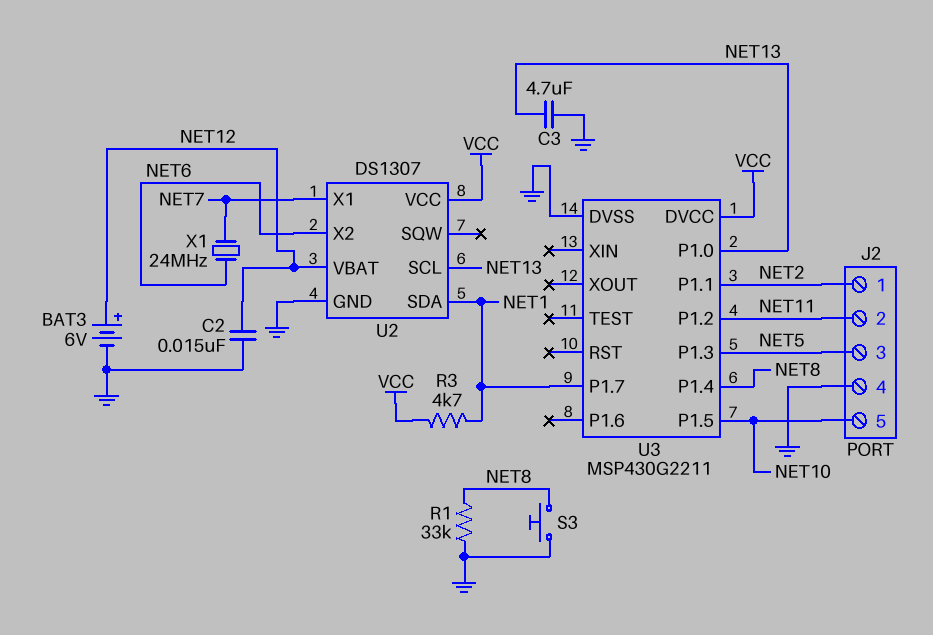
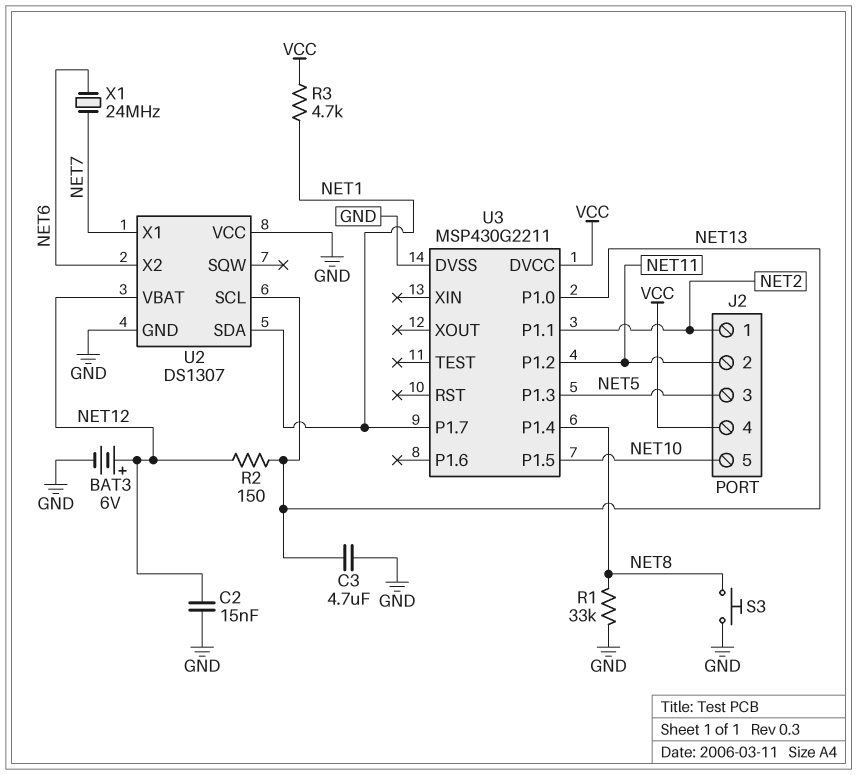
J2 pin 4: GND -> VCC
R2: none -> 150 (NET12, NET13)
U2 pin VCC: VCC -> GND

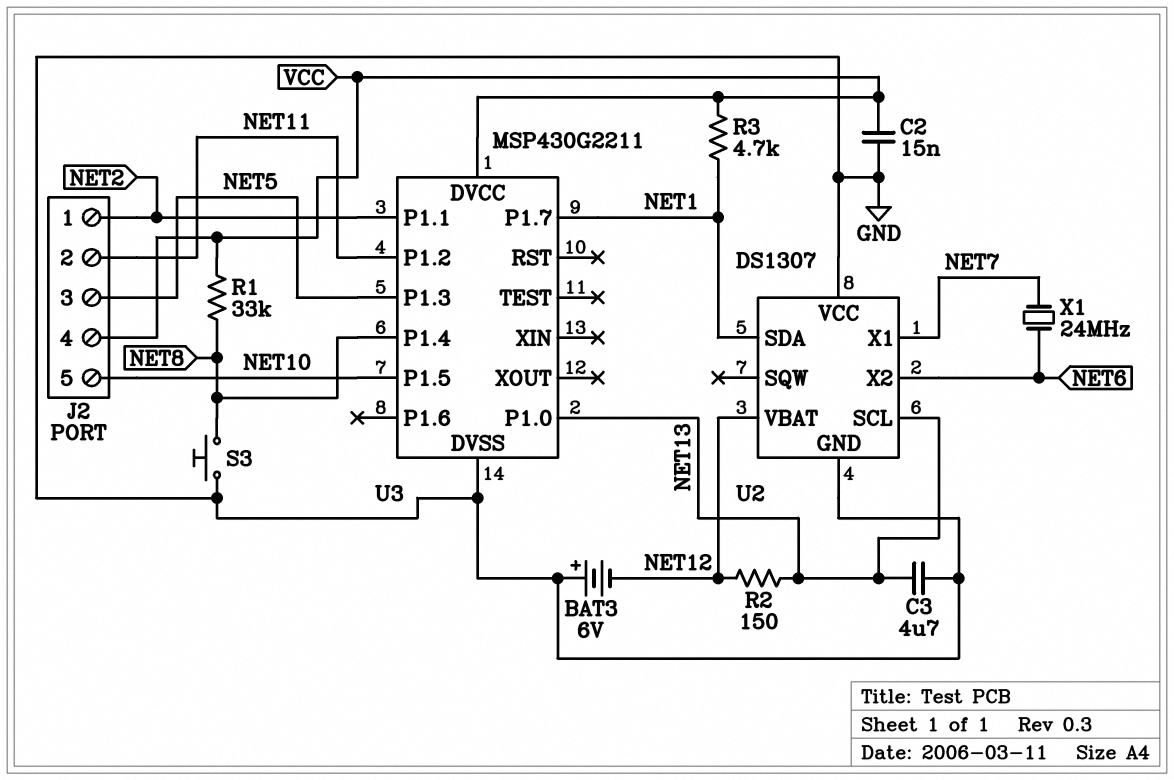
BAT3: 6V (plus NET12, minus GND) -> 6V (plus GND, minus NET12)
C2: 15nF (GND, NET12) -> 15nF (GND, VCC)
R1: 33k (GND, NET8) -> 33k (NET8, VCC)

